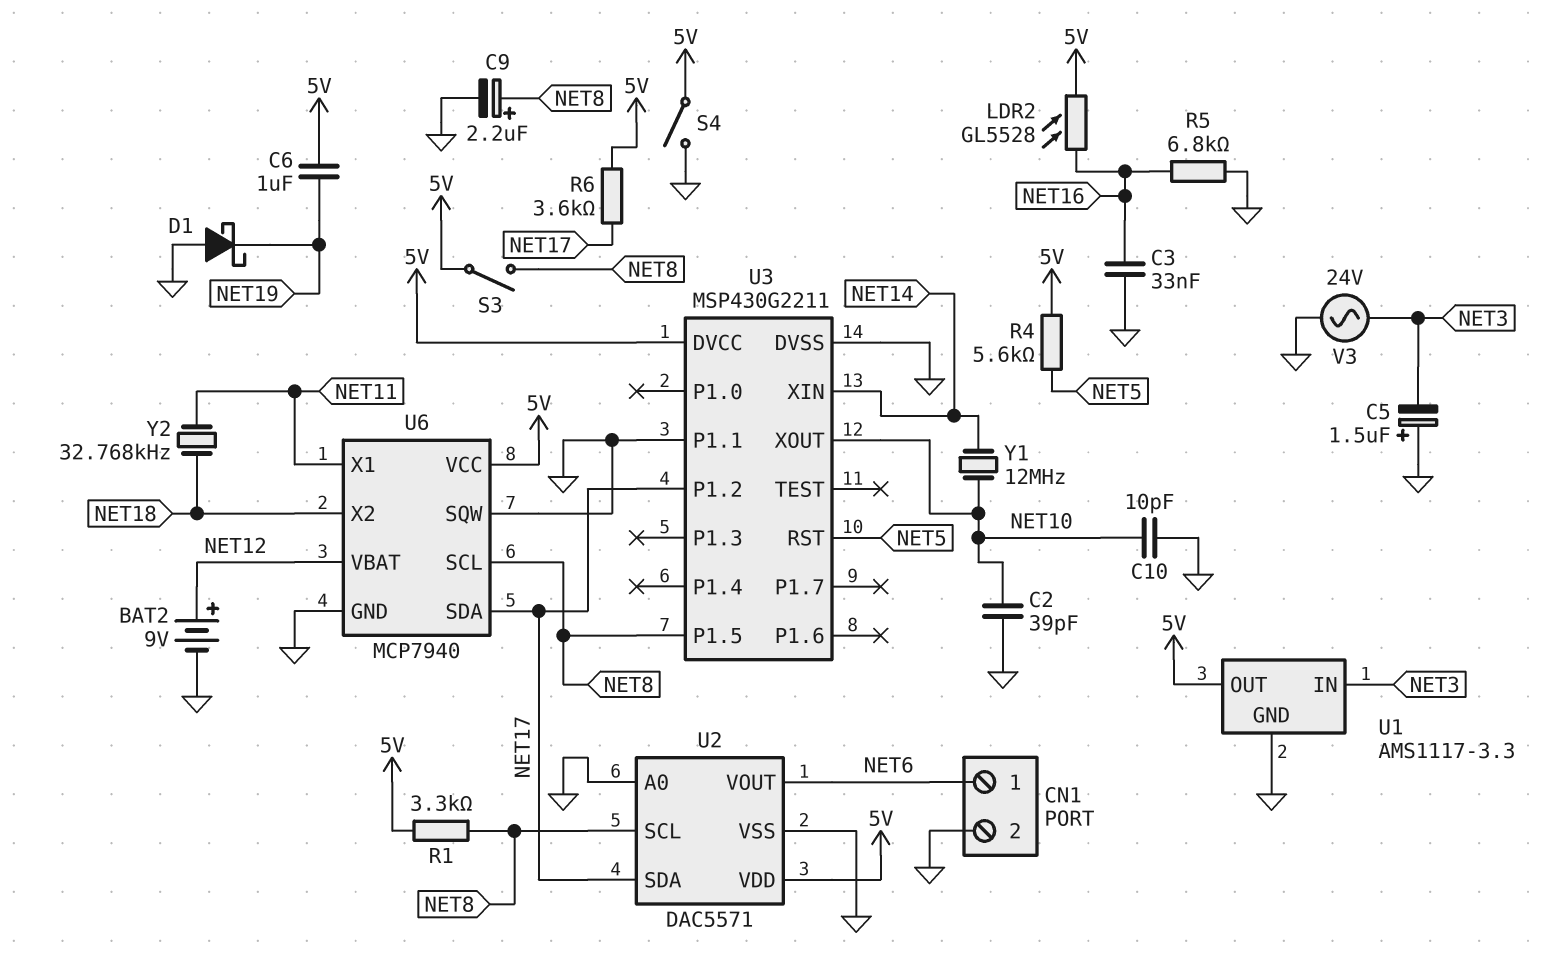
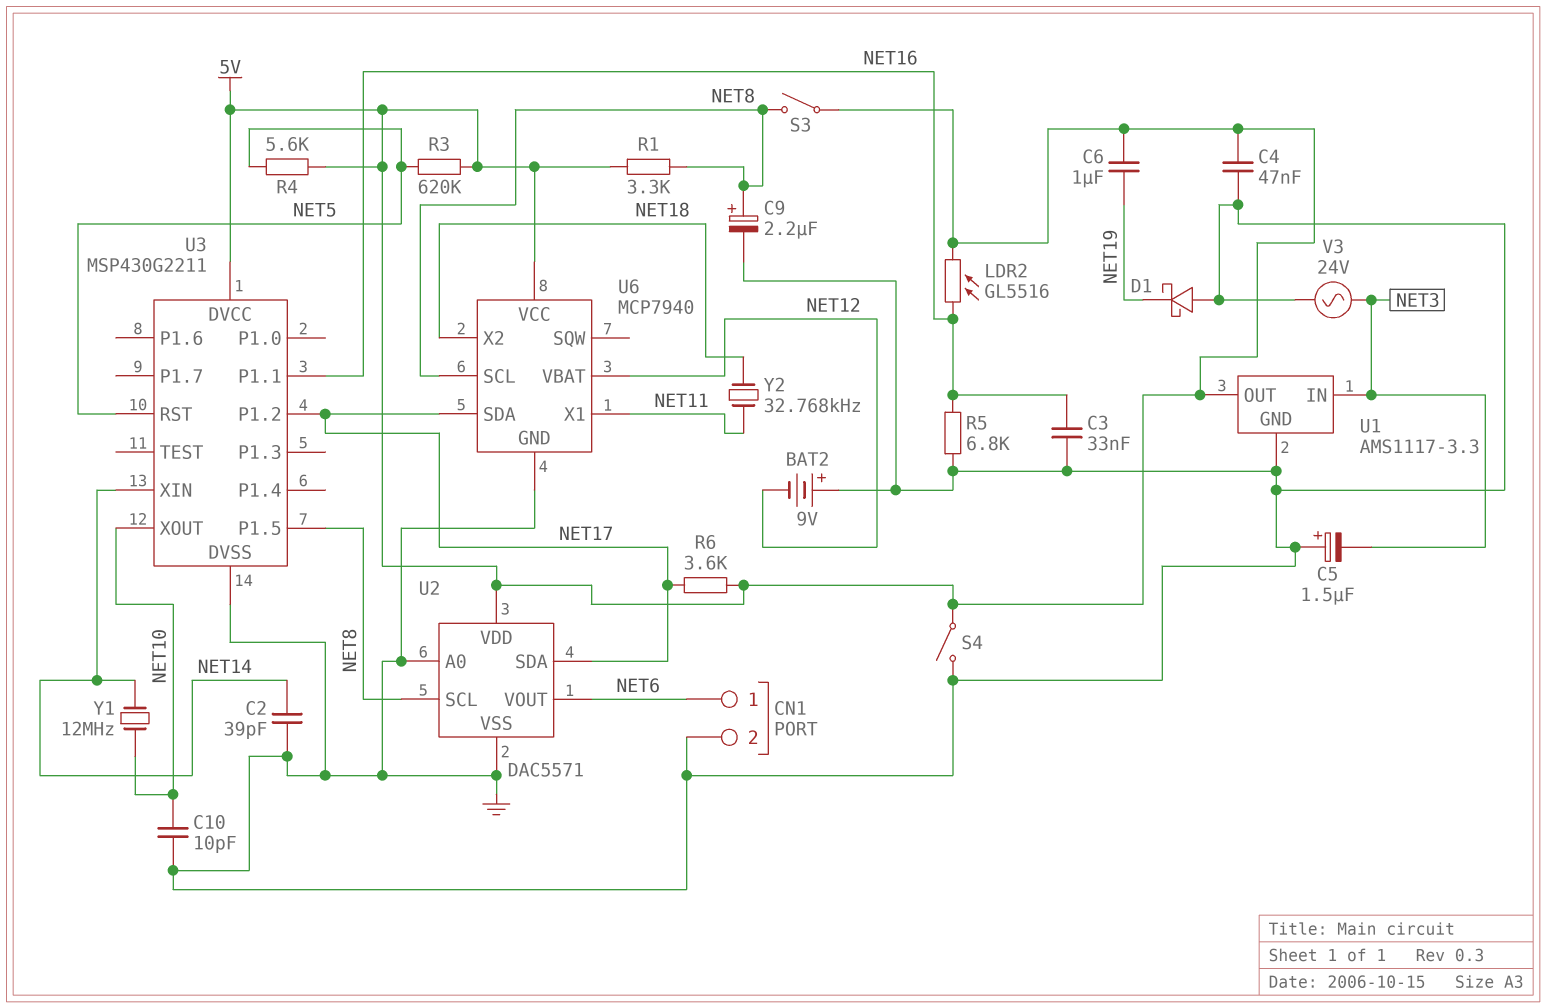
BAT2: 9V (plus NET12, minus GND) -> 9V (plus GND, minus NET12)
C2: 39pF (GND, NET10) -> 39pF (GND, NET14)
C4: none -> 47nF (5V, GND)
LDR2: GL5528 (5V, NET16) -> GL5516 (5V, NET16)
R3: none -> 620k (5V, NET5)
U3 pin P1.1: GND -> NET16
U6 pin SQW: GND -> none

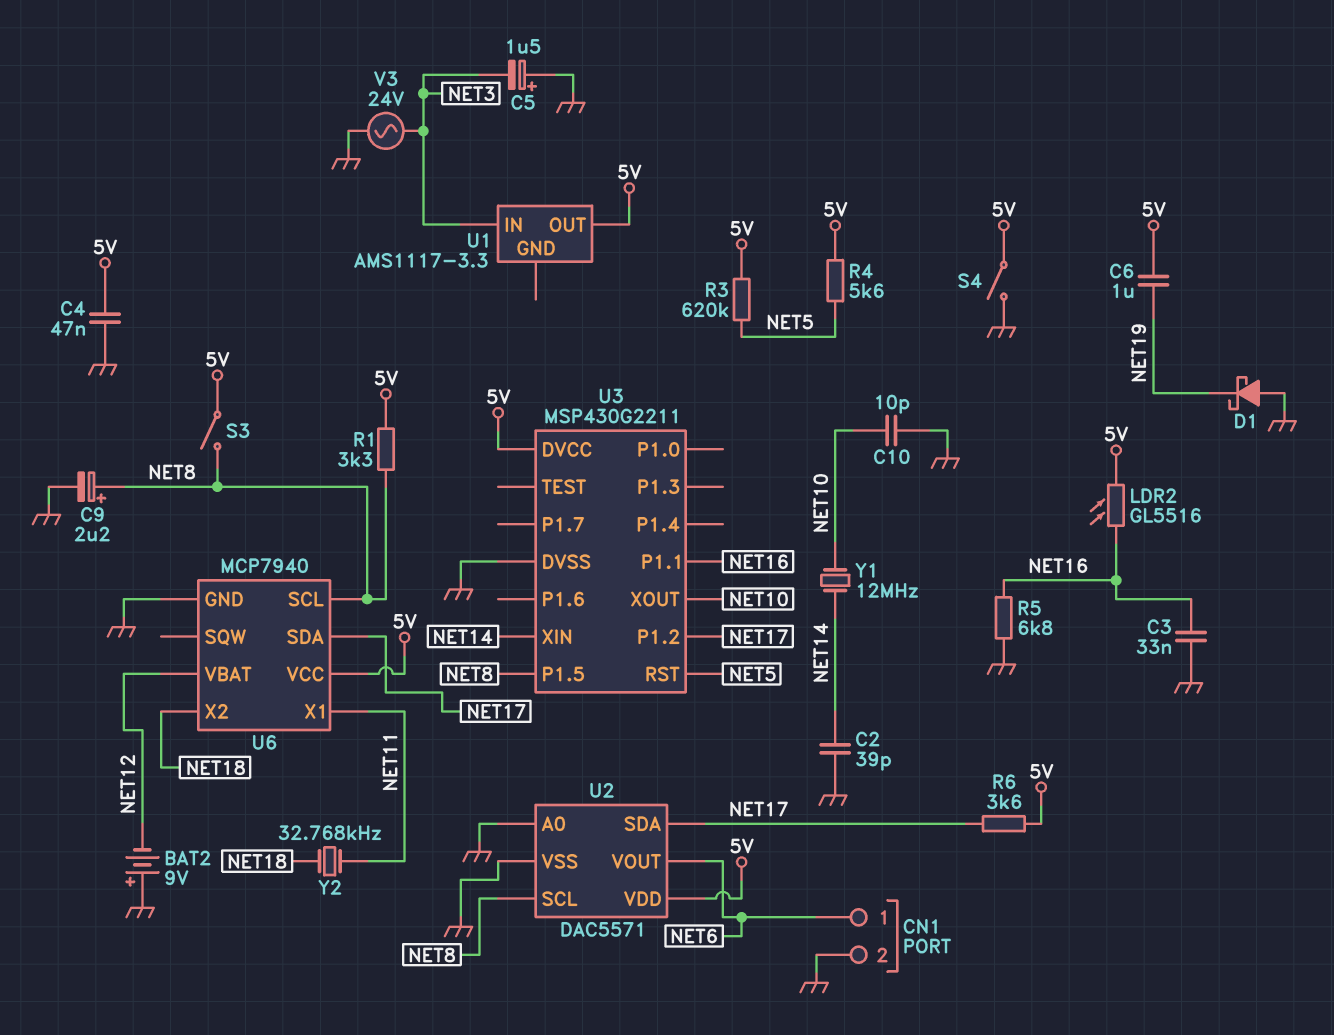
U1 pin GND: GND -> none

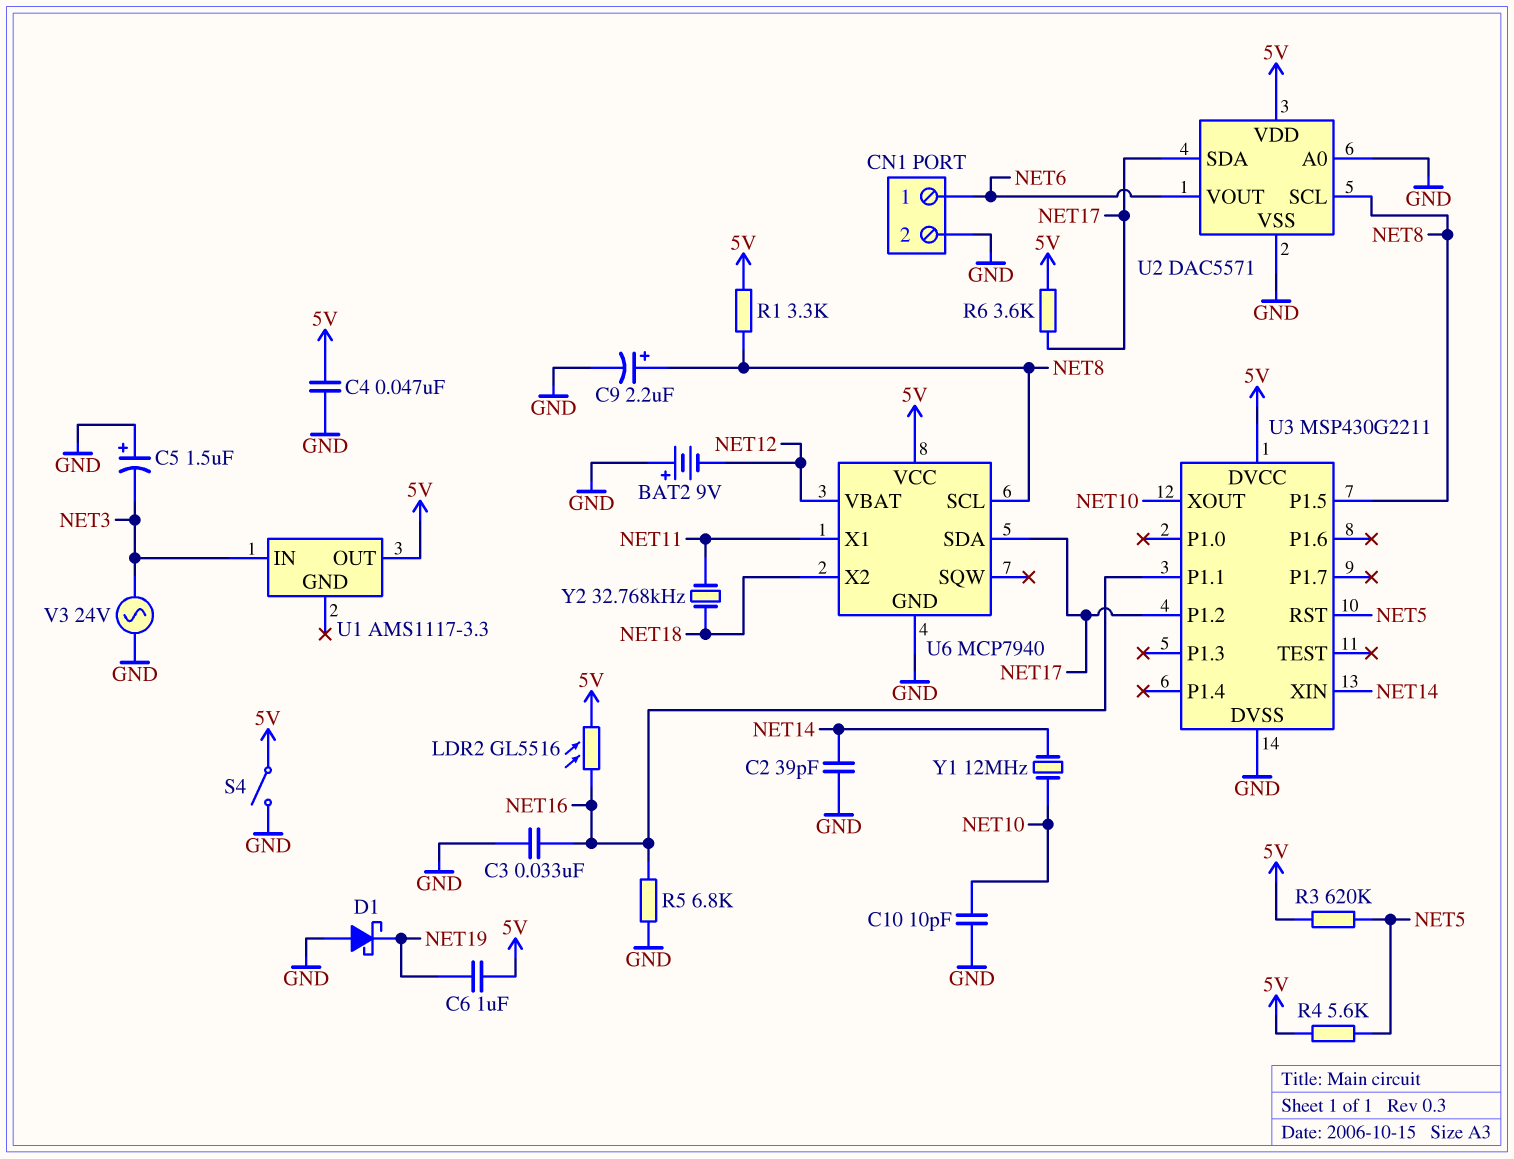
S3: switch (5V, NET8) -> none

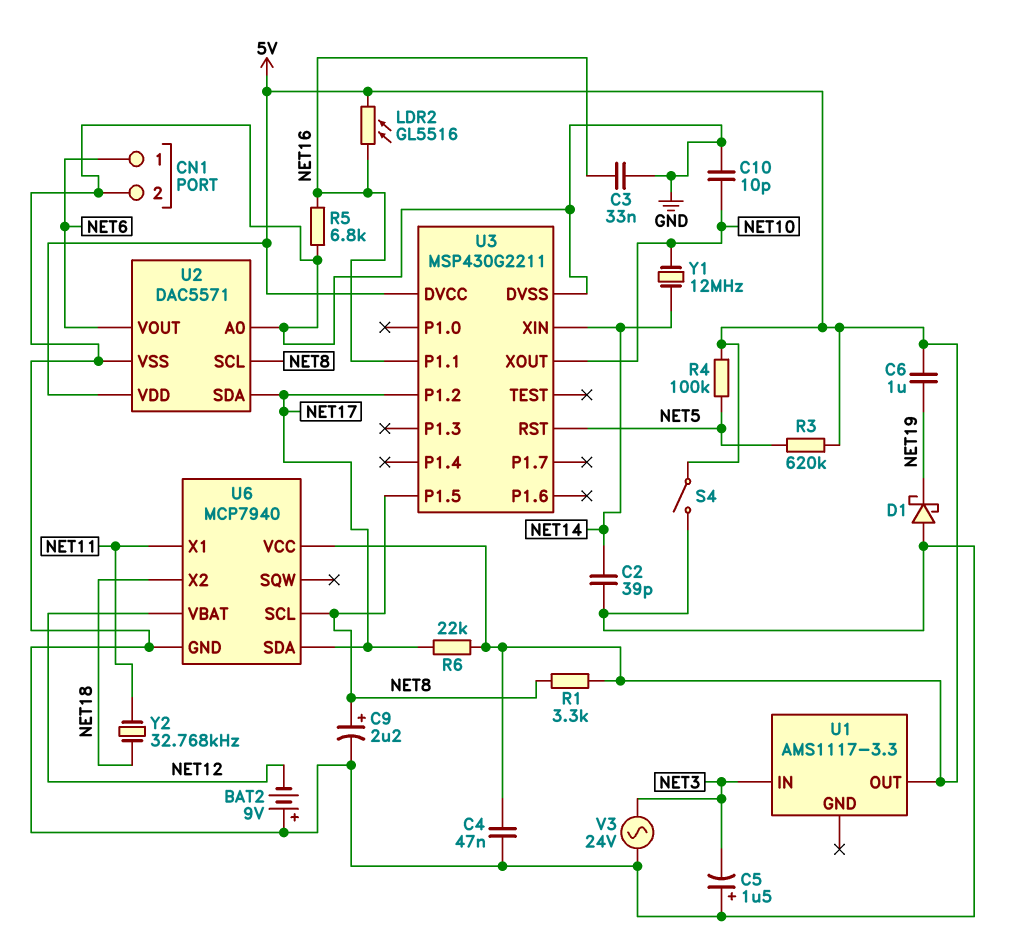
R4: 5.6k (5V, NET5) -> 100k (5V, NET5)
R6: 3.6k (5V, NET17) -> 22k (5V, NET17)

